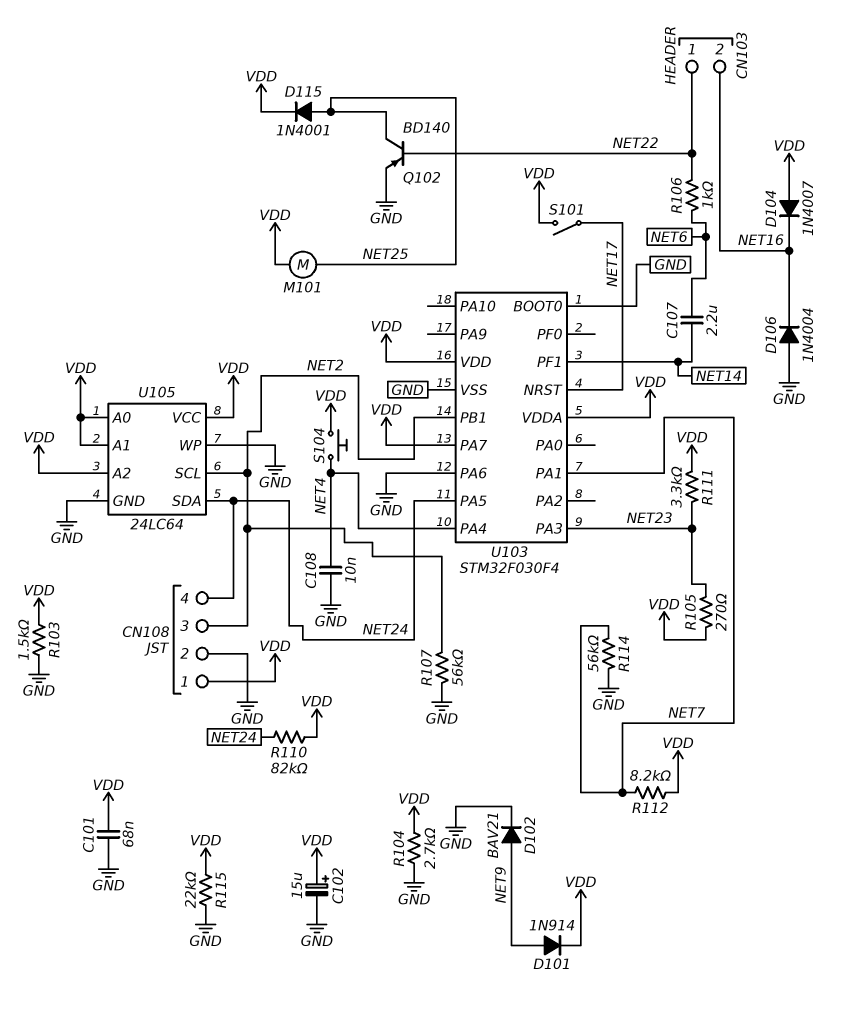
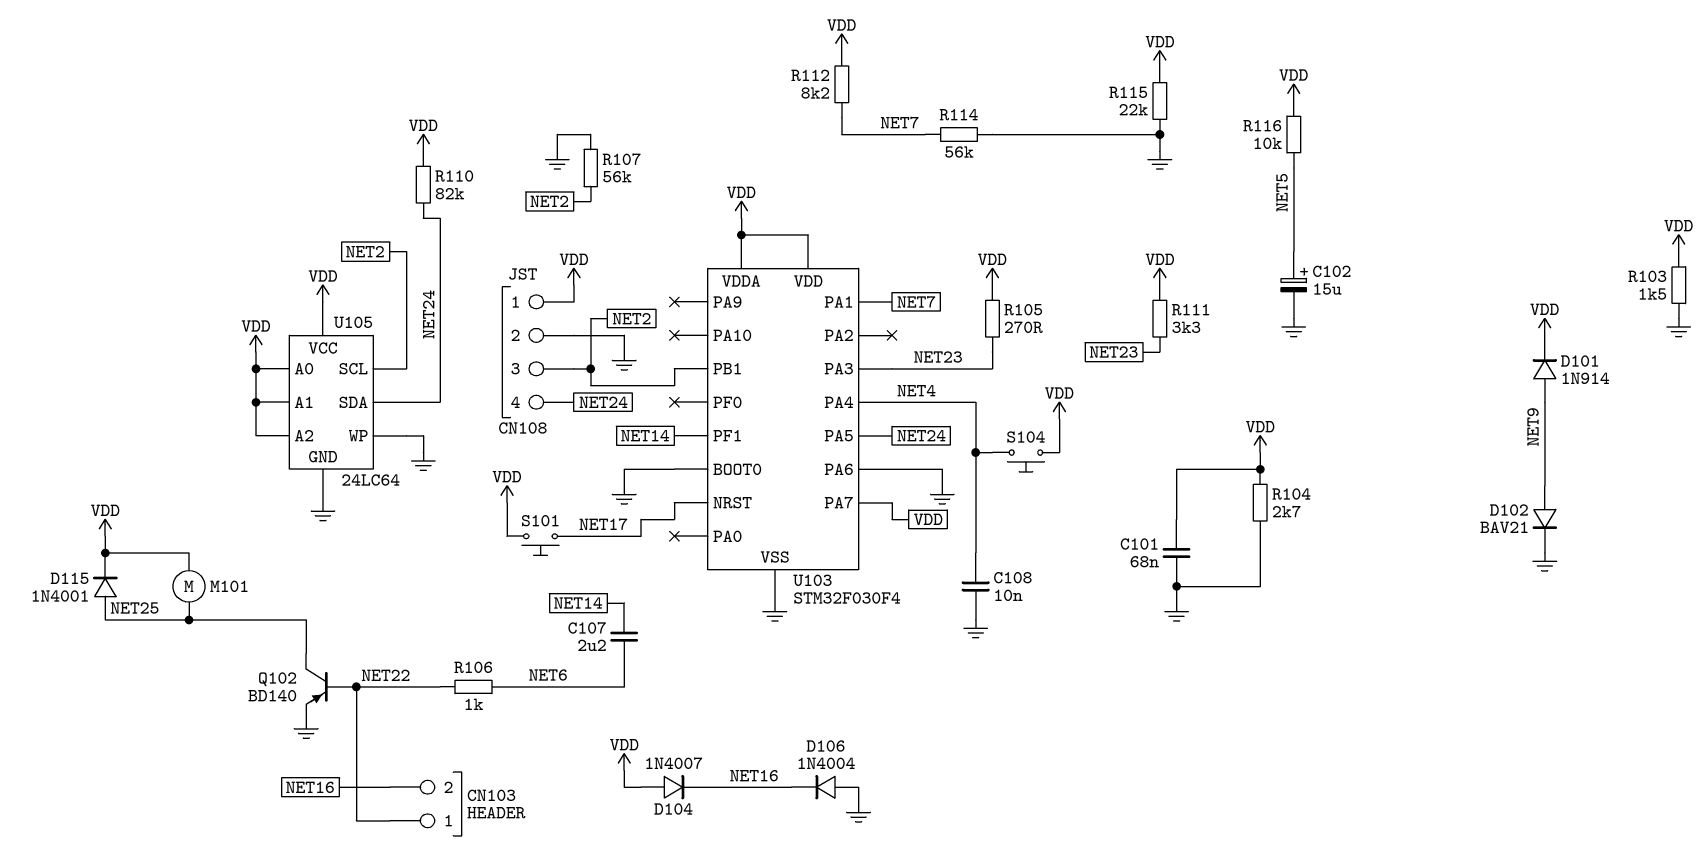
C102: 15uF (plus VDD, minus GND) -> 15uF (plus NET5, minus GND)
R116: none -> 10k (NET5, VDD)
S101: switch (NET17, VDD) -> button (NET17, VDD)

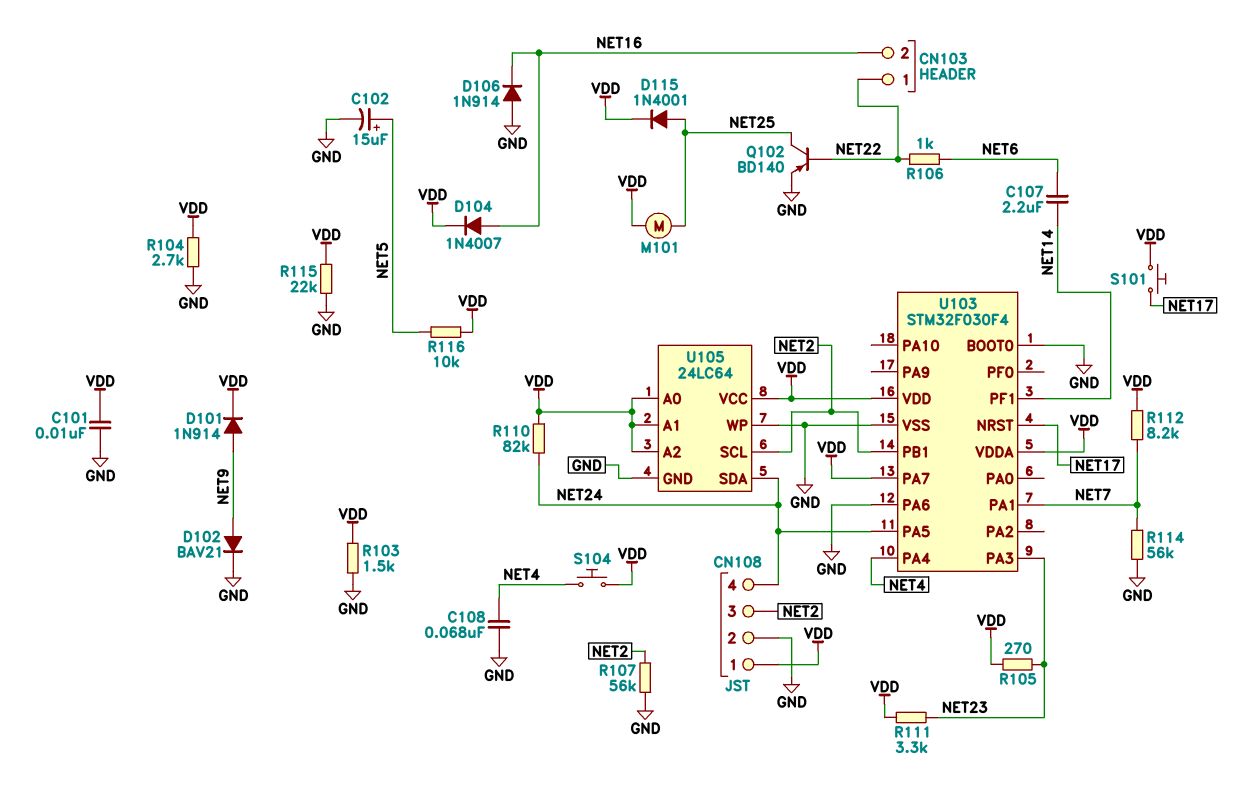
C101: 68nF (GND, VDD) -> 10nF (GND, VDD)
C108: 10nF (GND, NET4) -> 68nF (GND, NET4)
D104: diode 1N4007 (A VDD, K NET16) -> diode 1N4007 (A NET16, K VDD)
D106: diode 1N4004 (A GND, K NET16) -> diode 1N914 (A GND, K NET16)

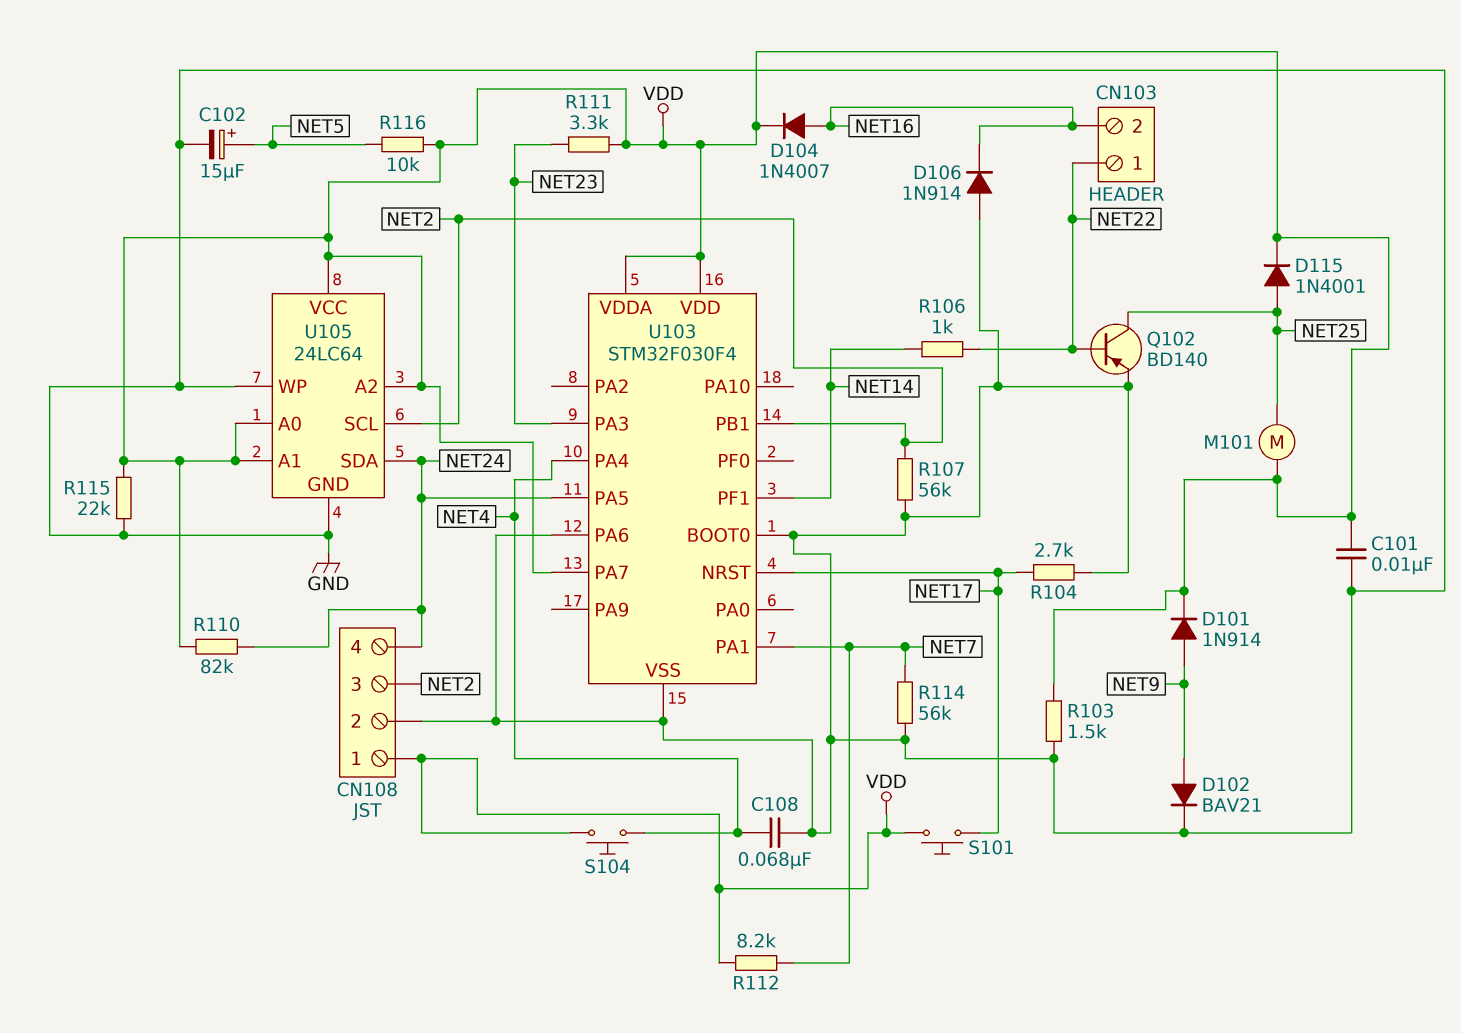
C107: 2.2uF (NET6, NET14) -> none
R104: 2.7k (GND, VDD) -> 2.7k (GND, NET17)
R105: 270 (NET23, VDD) -> none
R106: 1k (NET6, NET22) -> 1k (NET14, NET22)

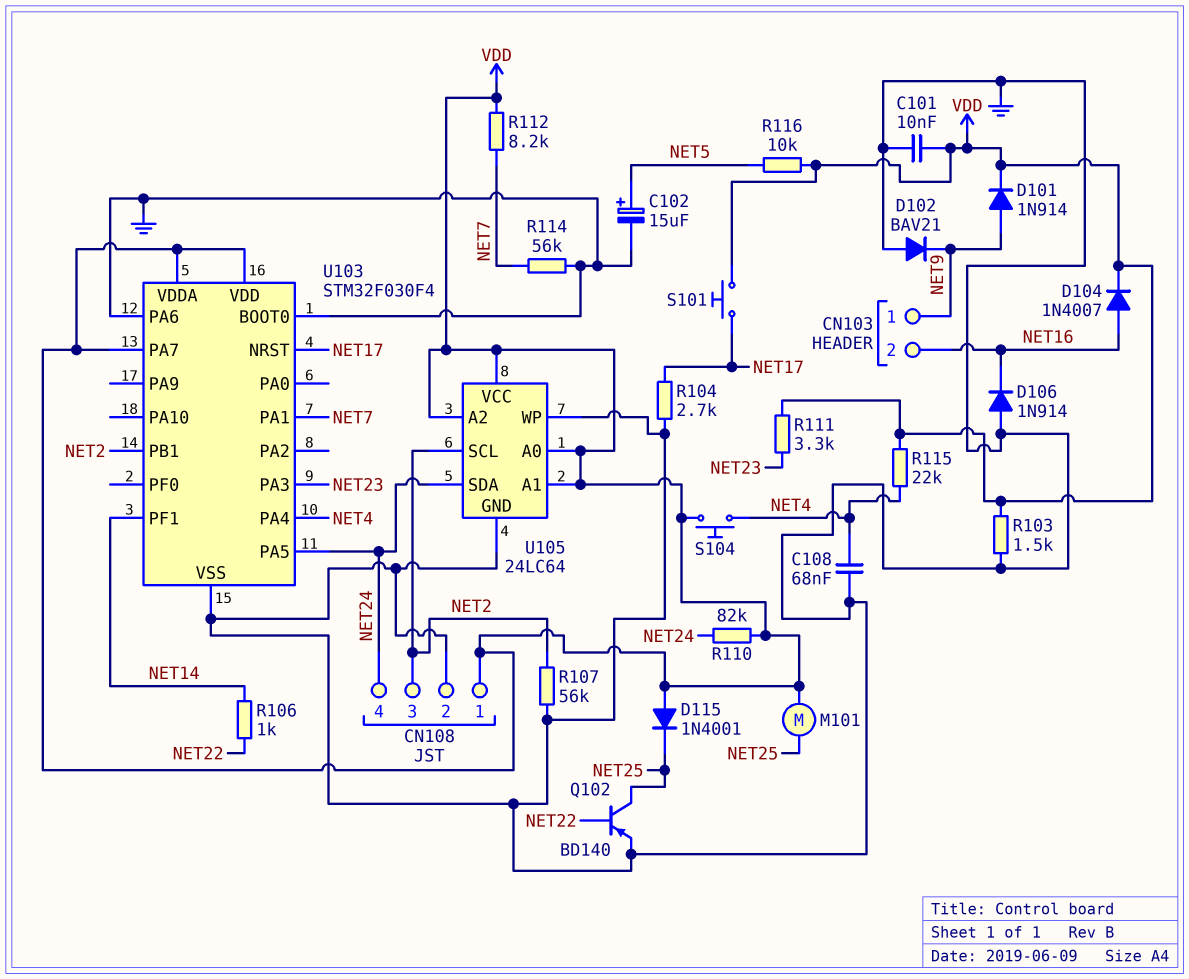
CN103 pin 1: NET22 -> NET9
D102: diode BAV21 (A NET9, K GND) -> diode BAV21 (A GND, K NET9)
D115: diode 1N4001 (A NET25, K VDD) -> diode 1N4001 (A VDD, K NET25)
R115: 22k (GND, VDD) -> 22k (NET4, VDD)

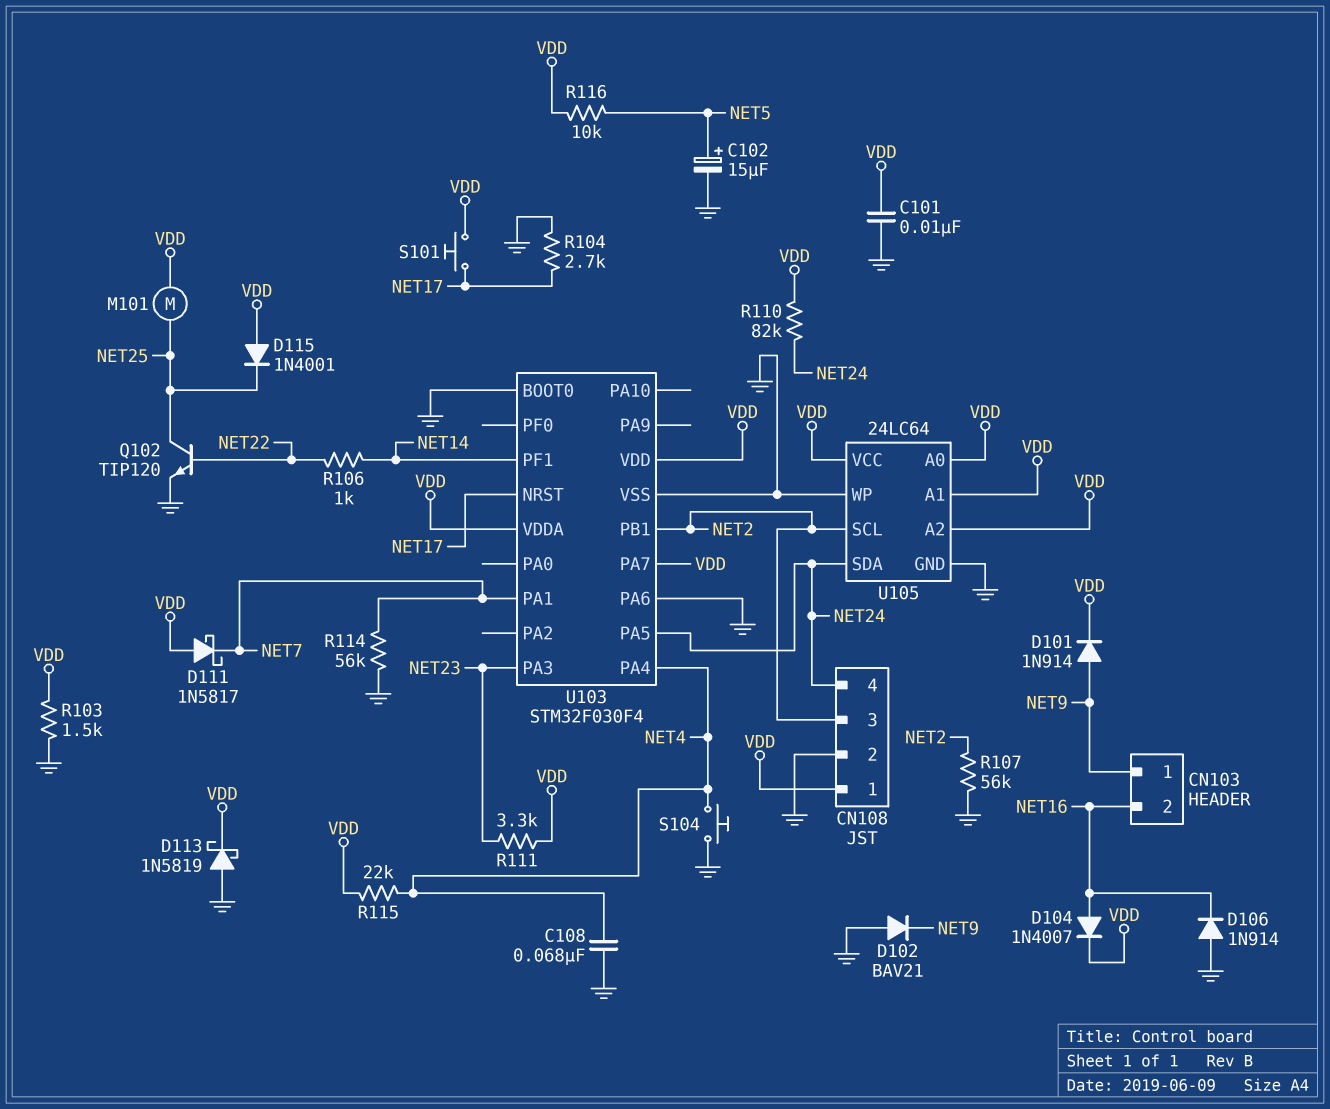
D111: none -> schottky 1N5817 (A VDD, K NET7)
D113: none -> schottky 1N5819 (A GND, K VDD)
Q102: PNP BD140 (B NET22, C NET25, E GND) -> NPN TIP120 (B NET22, C NET25, E GND)
R112: 8.2k (NET7, VDD) -> none
S104: button (NET4, VDD) -> button (GND, NET4)

